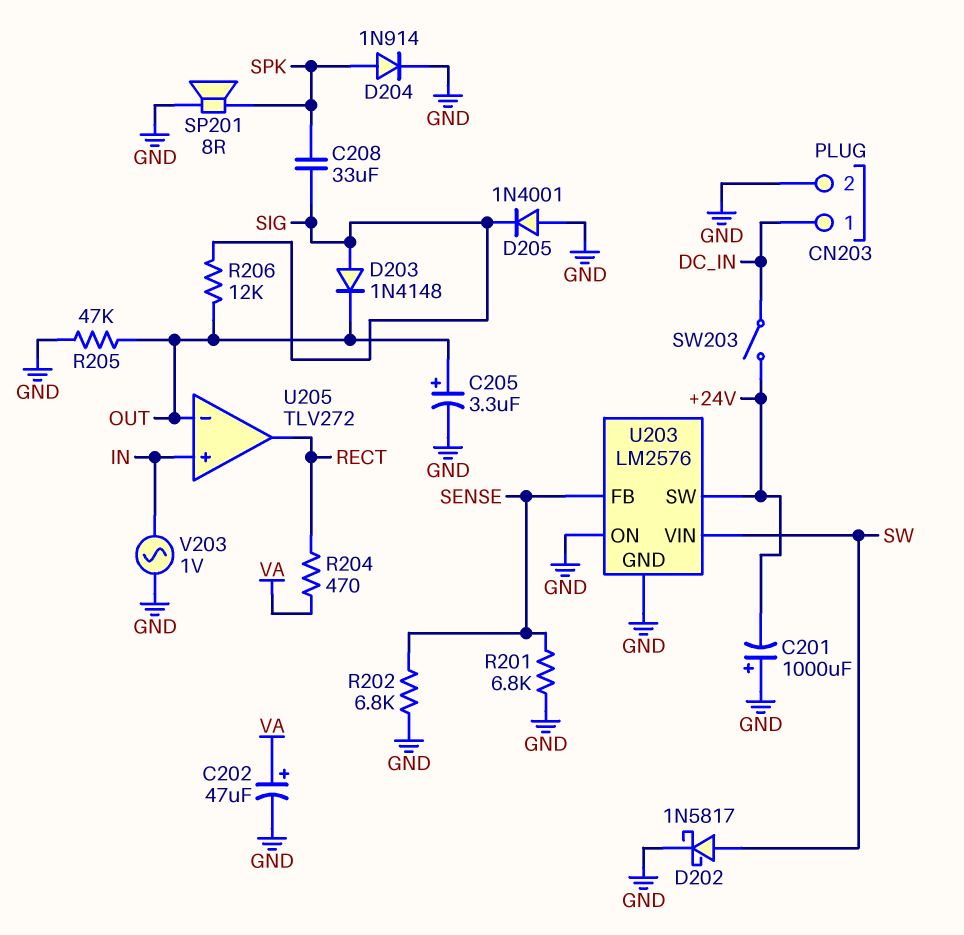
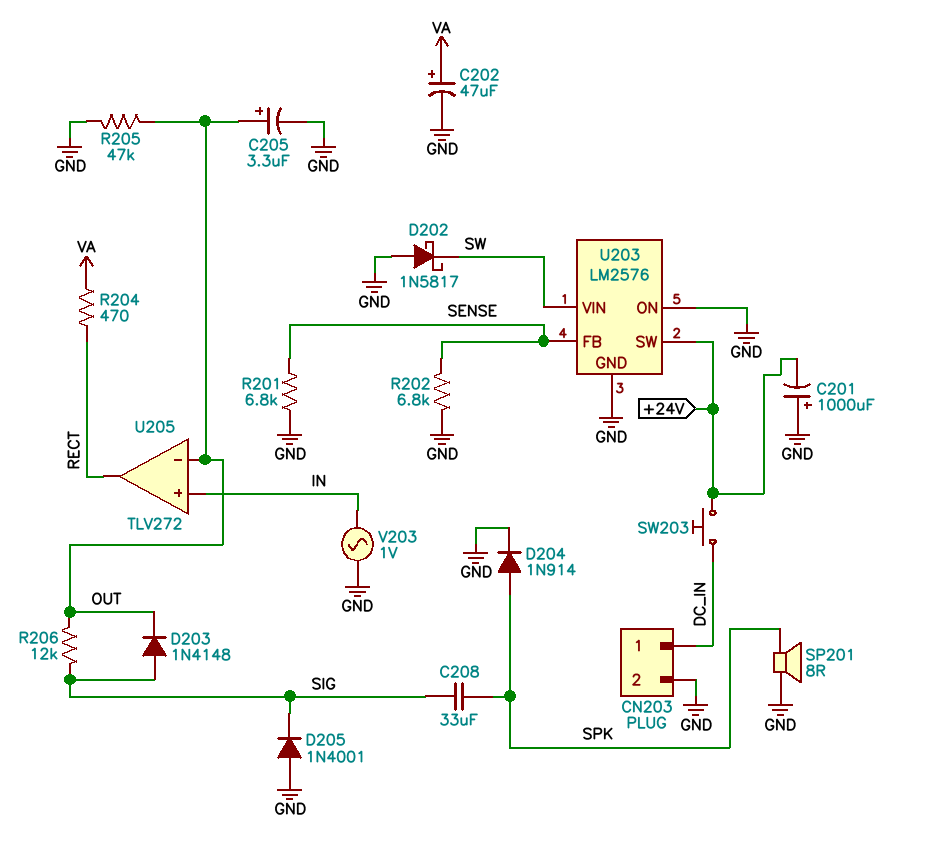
D202: schottky 1N5817 (A SW, K GND) -> schottky 1N5817 (A GND, K SW)
SW203: switch (+24V, DC_IN) -> button (+24V, DC_IN)

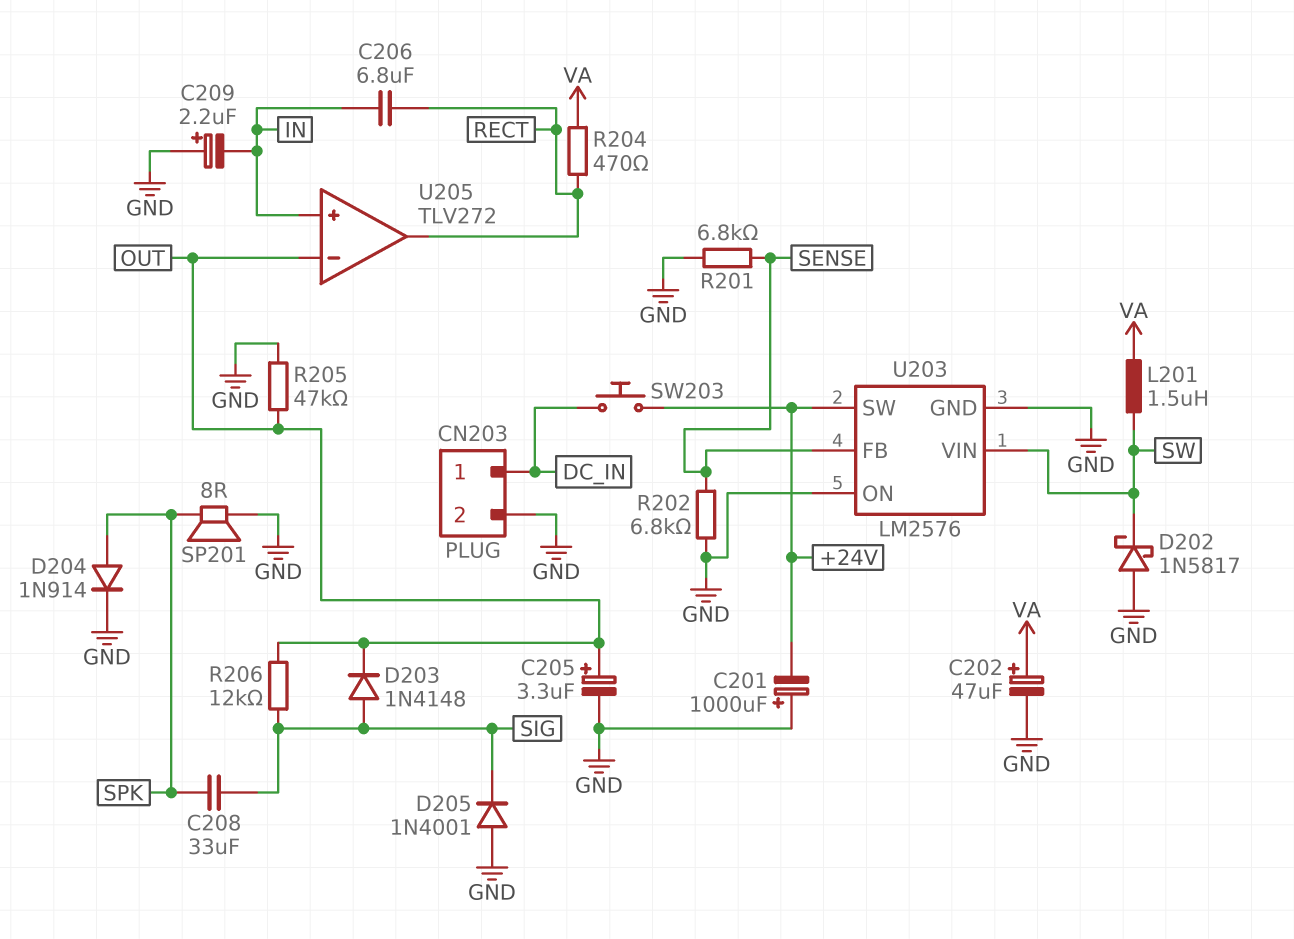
C206: none -> 6.8uF (IN, RECT)
C209: none -> 2.2uF (plus GND, minus IN)
L201: none -> 1.5uH (SW, VA)
V203: AC 1V (GND, IN) -> none

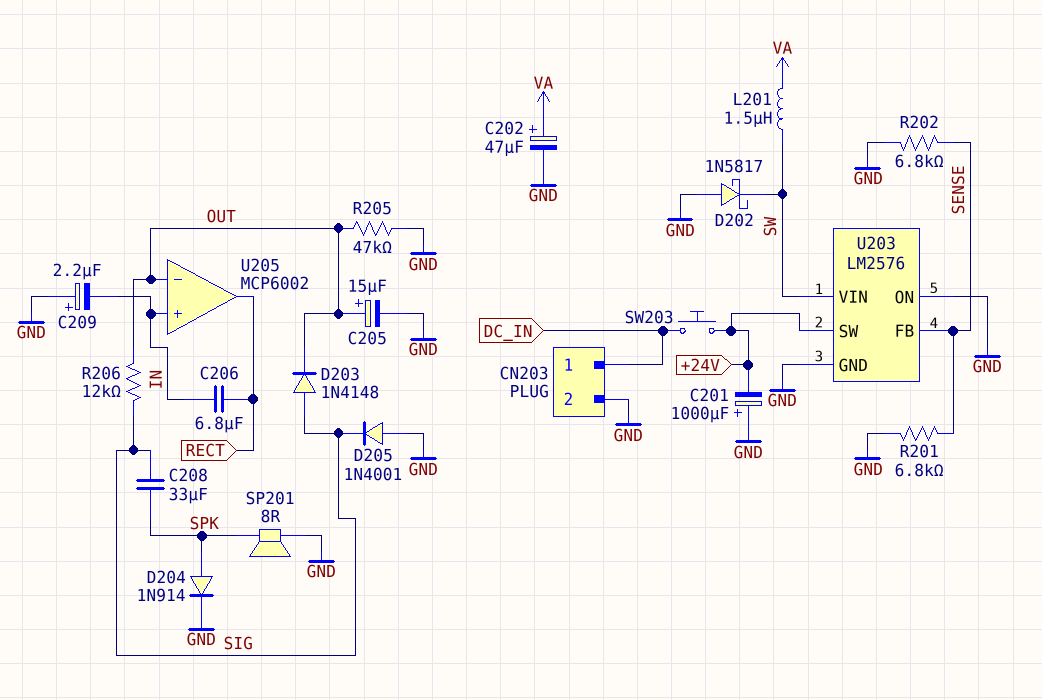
C205: 3.3uF (plus OUT, minus GND) -> 15uF (plus OUT, minus GND)
R204: 470 (RECT, VA) -> none
U205: TLV272 -> MCP6002

